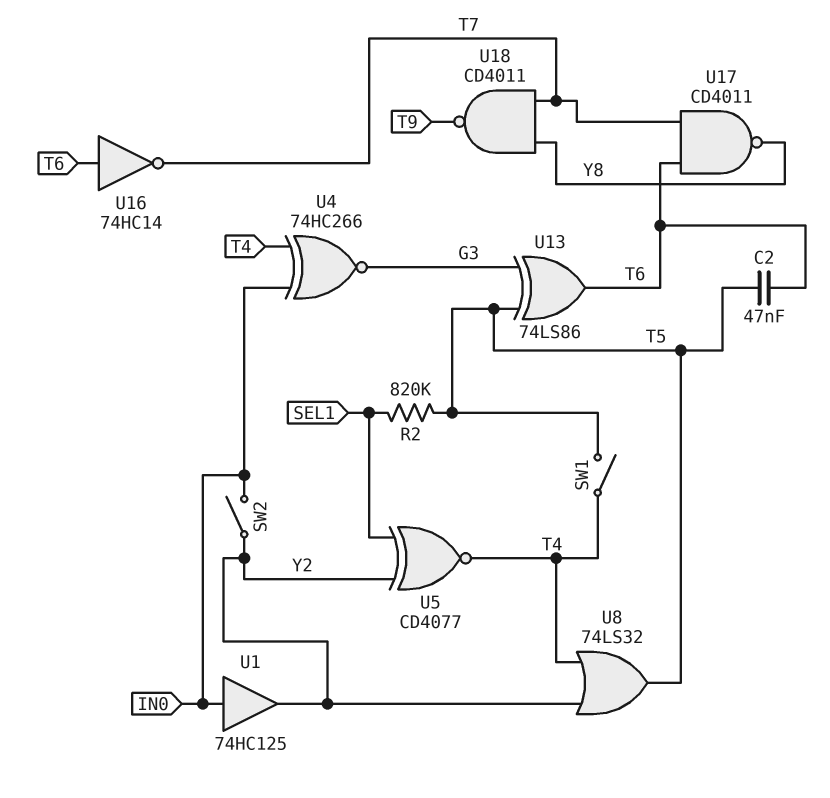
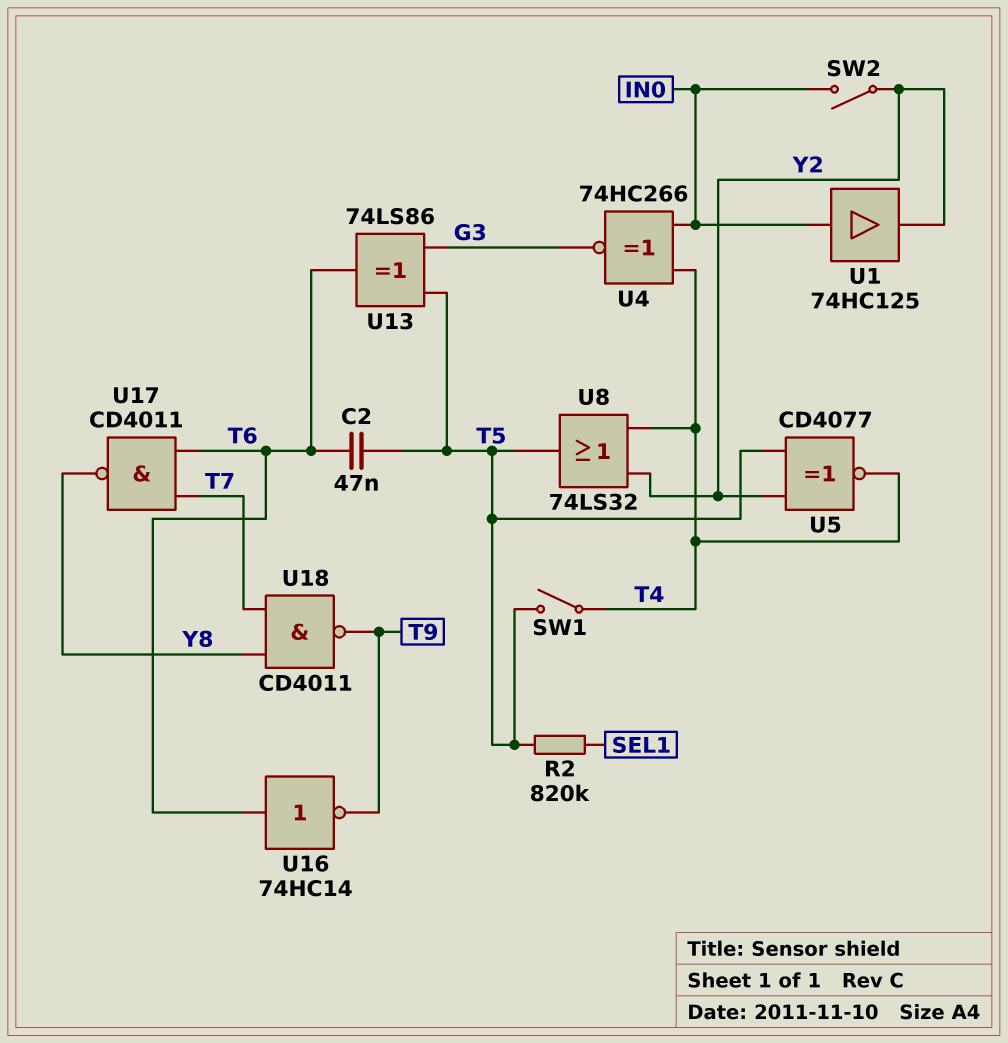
U5: XNOR CD4077 (in SEL1, in Y2, out T4) -> XNOR CD4077 (in T5, in Y2, out T4)
U16: NOT 74HC14 (in T6, out T7) -> NOT 74HC14 (in T6, out T9)

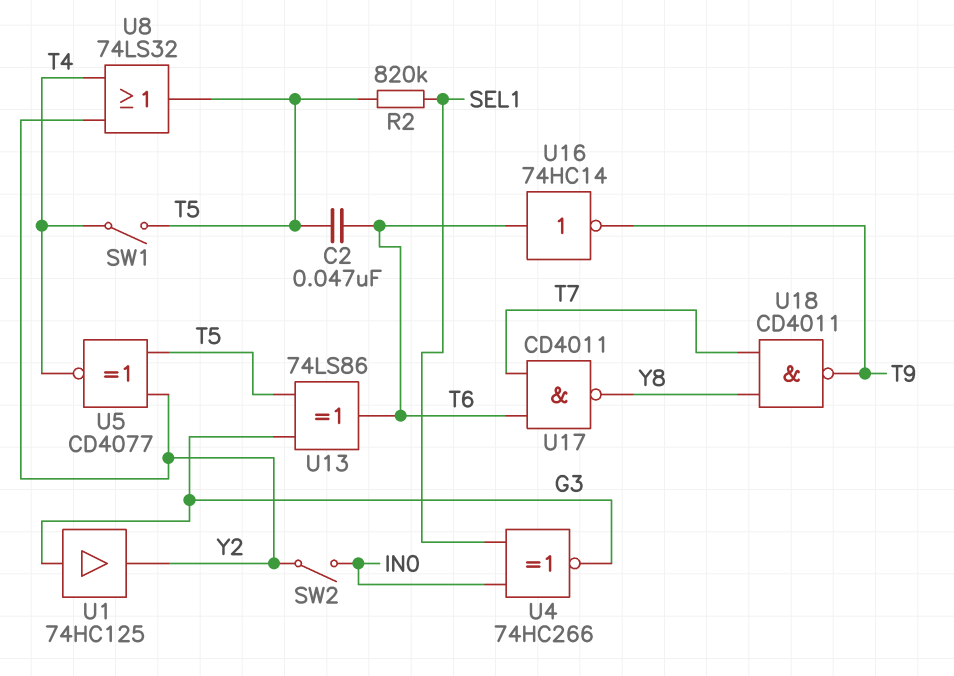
U1: buffer 74HC125 (in IN0, out Y2) -> buffer 74HC125 (in G3, out Y2)
U4: XNOR 74HC266 (in IN0, in T4, out G3) -> XNOR 74HC266 (in IN0, in SEL1, out G3)

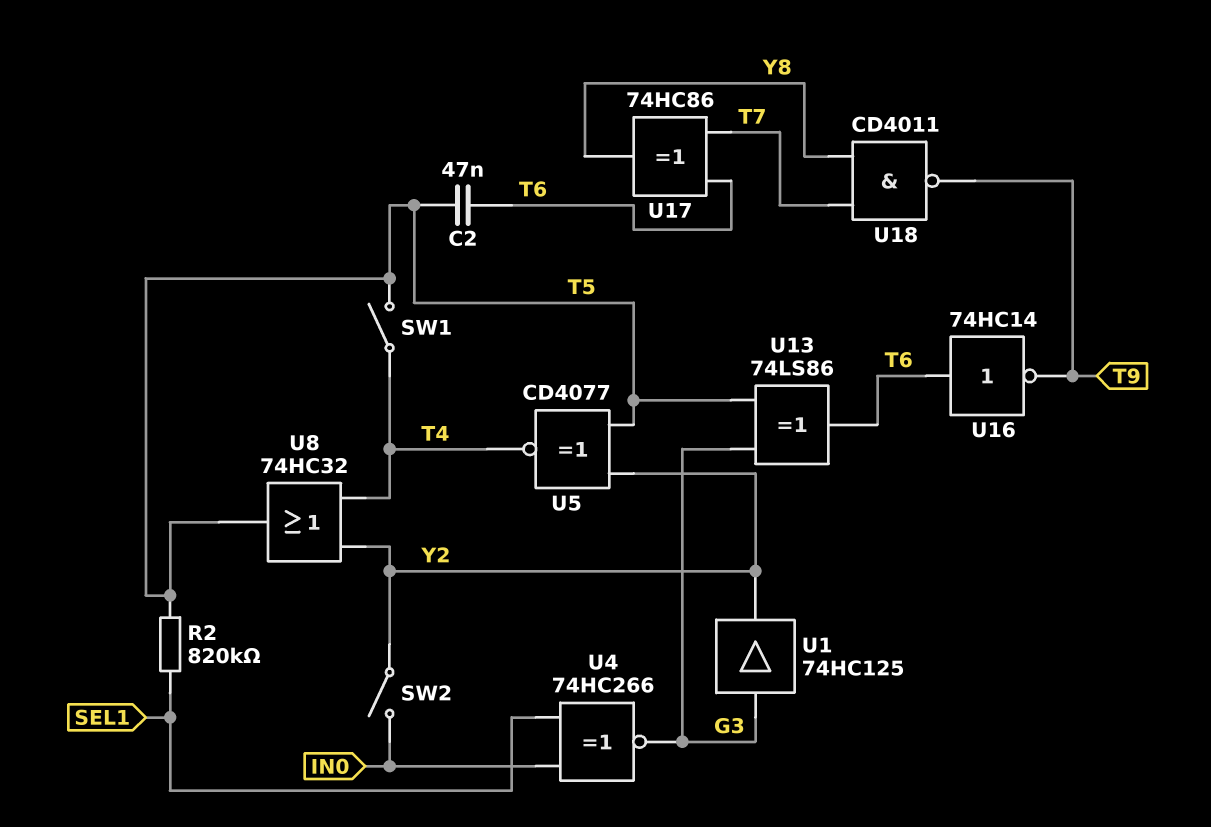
U8: OR 74LS32 (in T4, in Y2, out T5) -> OR 74HC32 (in T4, in Y2, out T5)
U17: NAND CD4011 (in T6, in T7, out Y8) -> XOR 74HC86 (in T6, in T7, out Y8)

